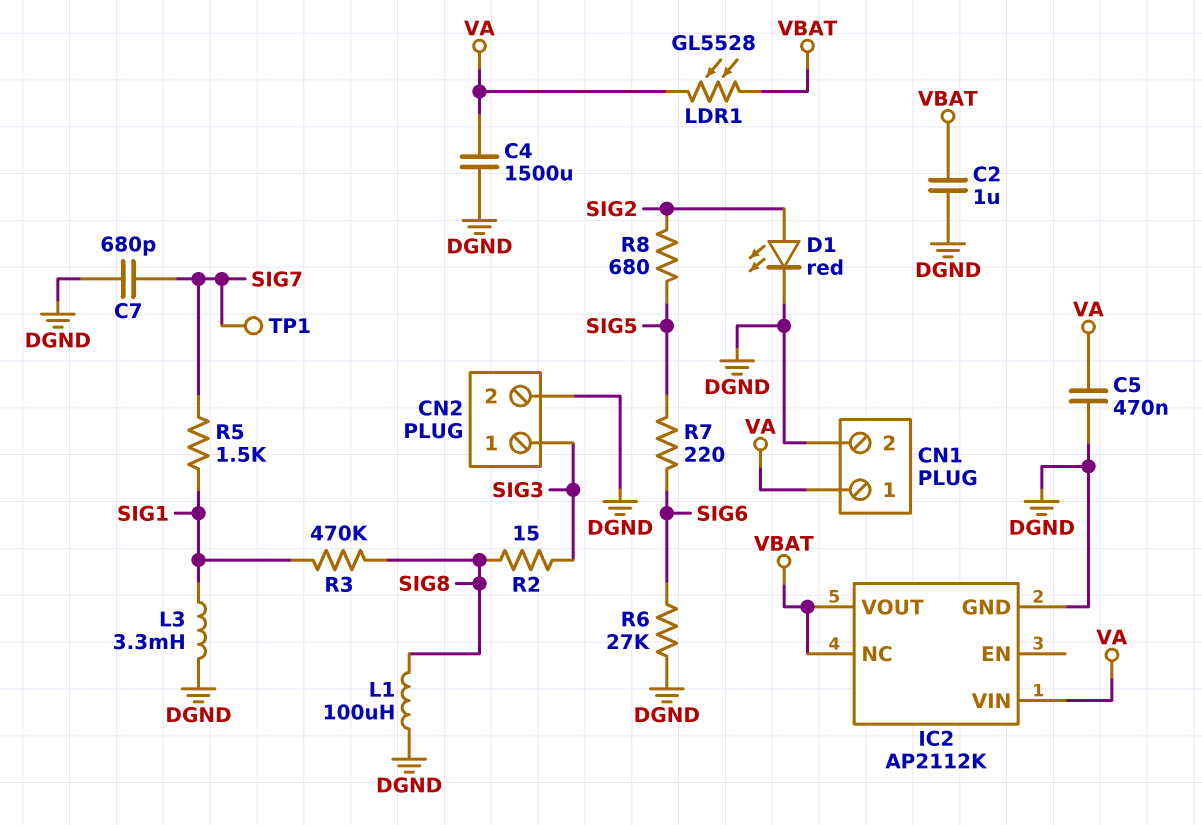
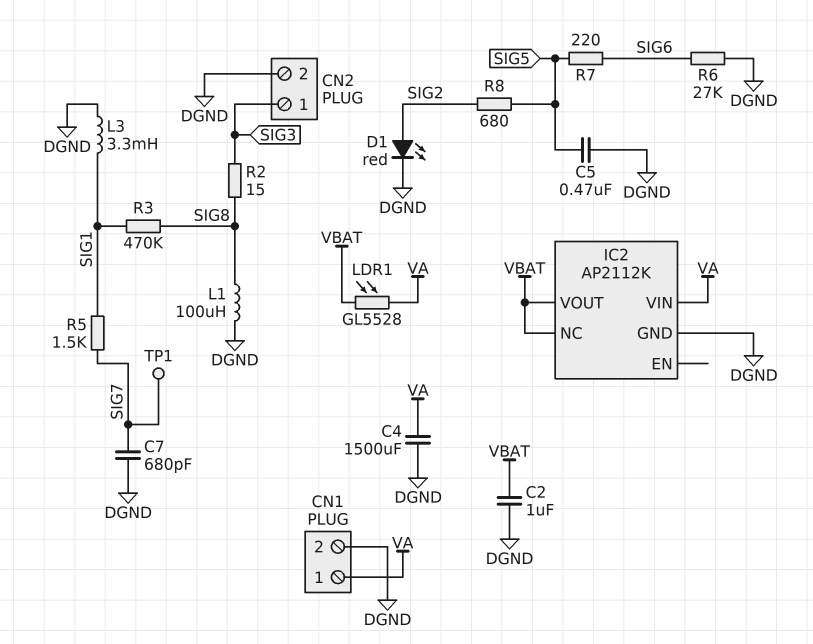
C5: 470nF (DGND, VA) -> 470nF (DGND, SIG5)

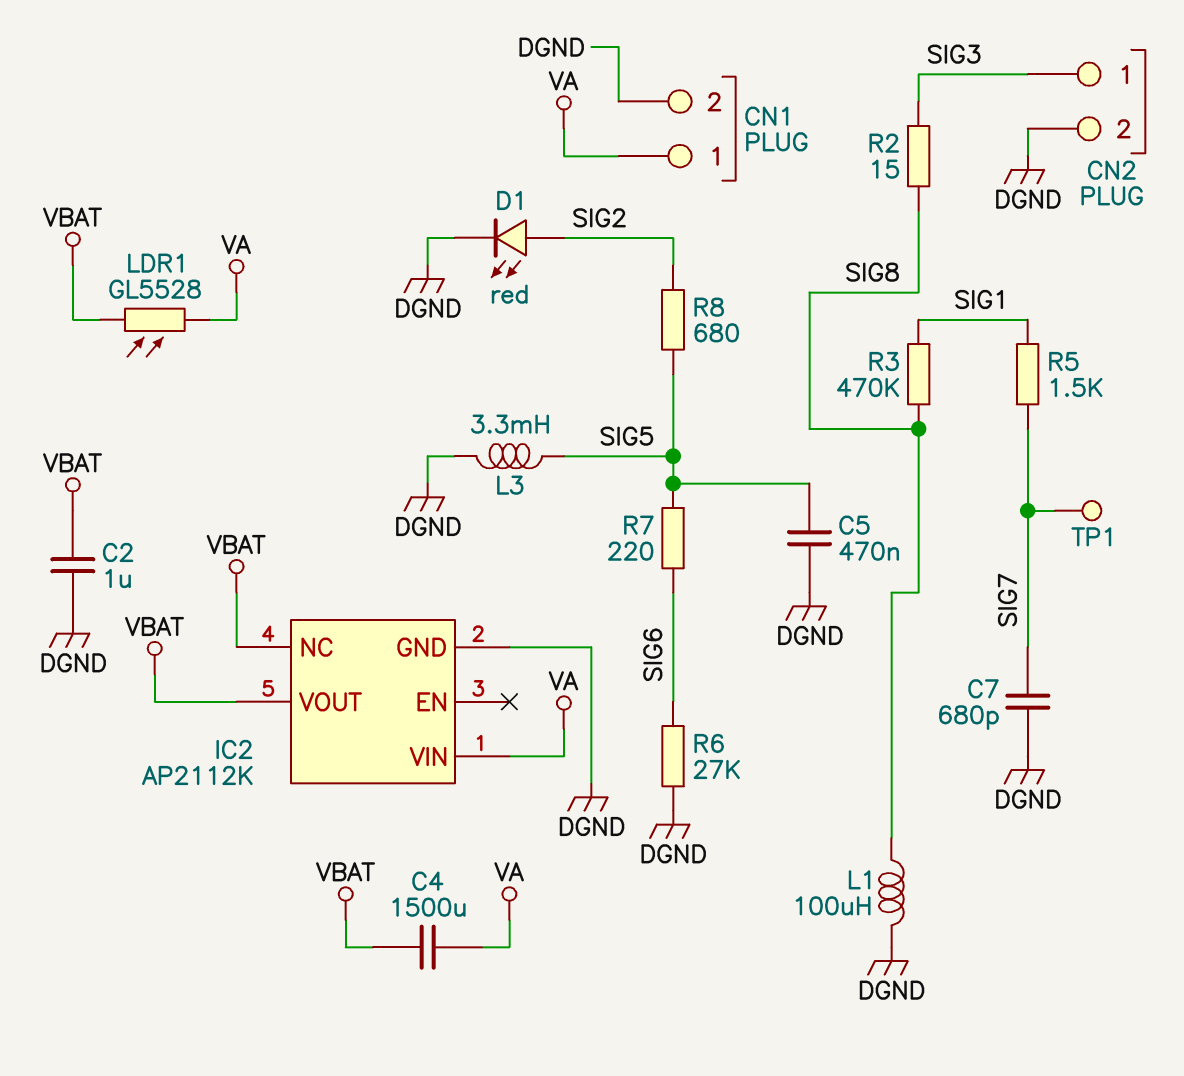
C4: 1500uF (DGND, VA) -> 1500uF (VA, VBAT)
L3: 3.3mH (DGND, SIG1) -> 3.3mH (DGND, SIG5)

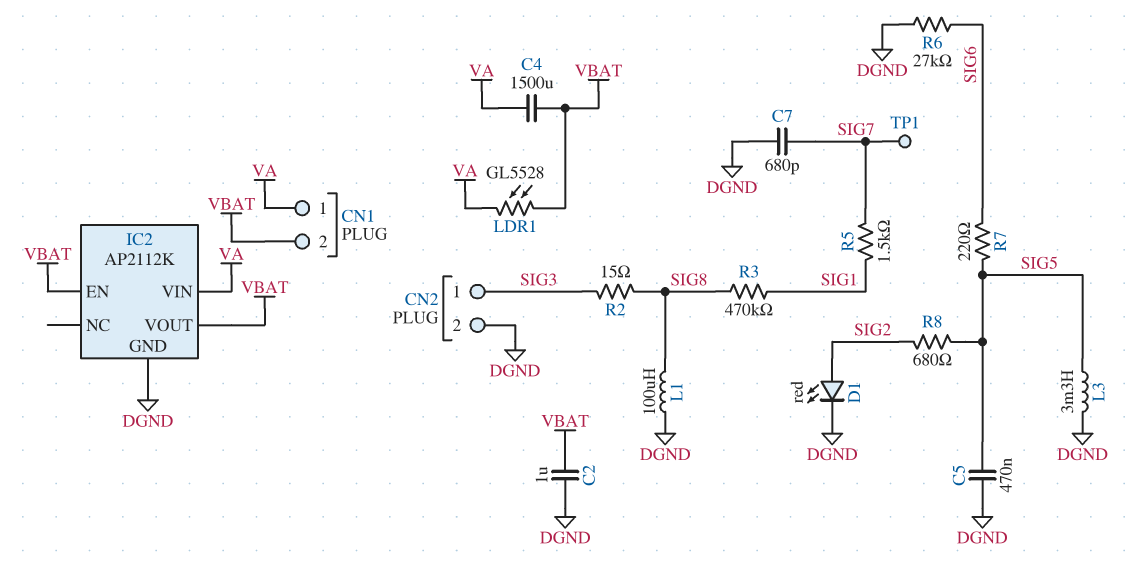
CN1 pin 2: DGND -> VBAT
IC2 pin EN: none -> VBAT
IC2 pin NC: VBAT -> none

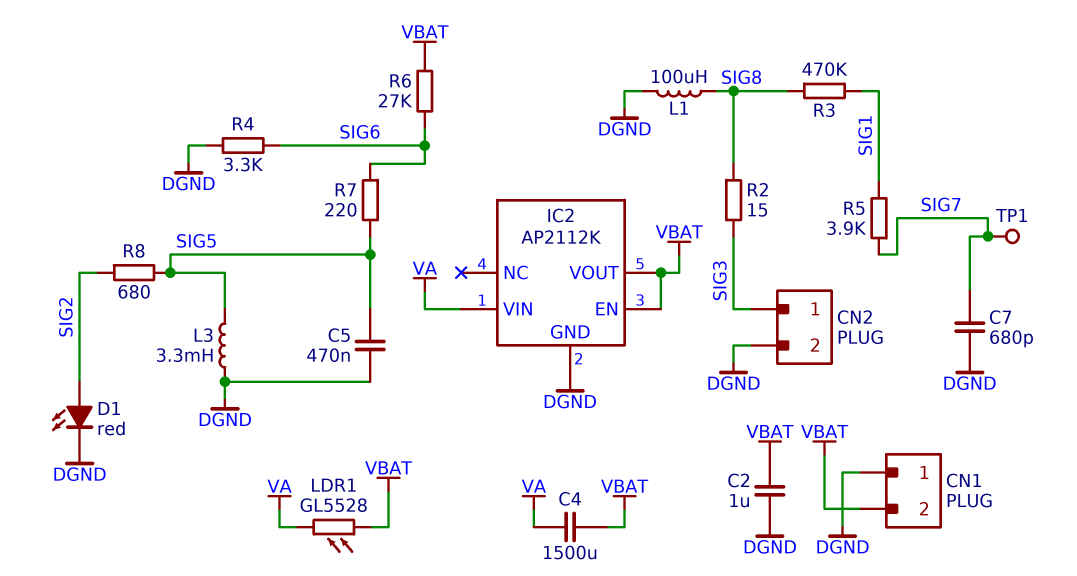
CN1 pin 1: VA -> DGND
R4: none -> 3.3k (DGND, SIG6)
R5: 1.5k (SIG1, SIG7) -> 3.9k (SIG1, SIG7)
R6: 27k (DGND, SIG6) -> 27k (SIG6, VBAT)

